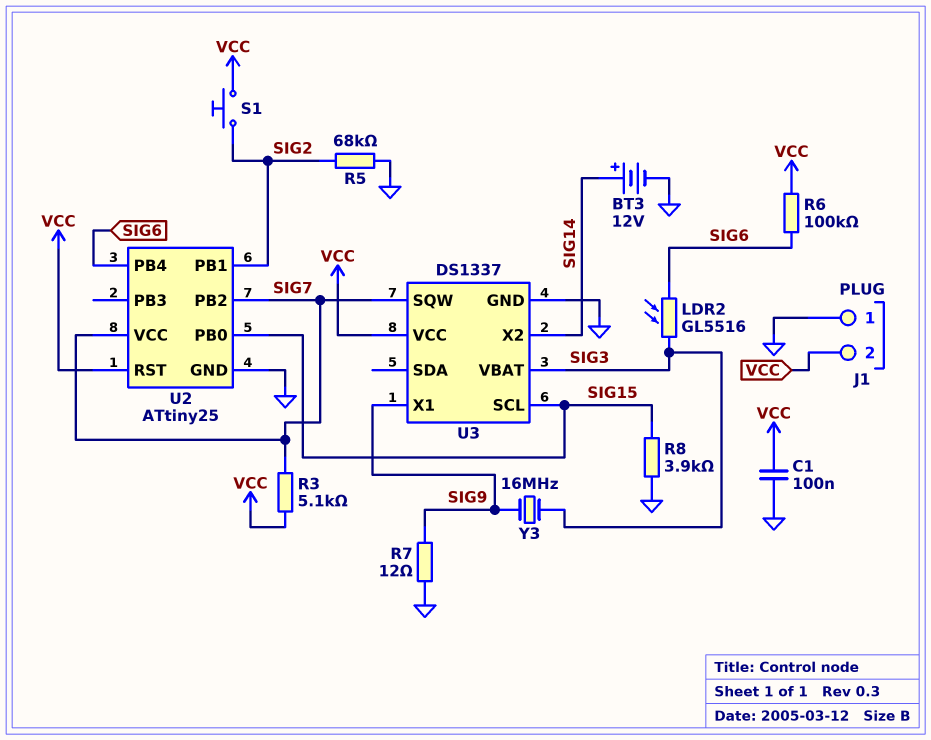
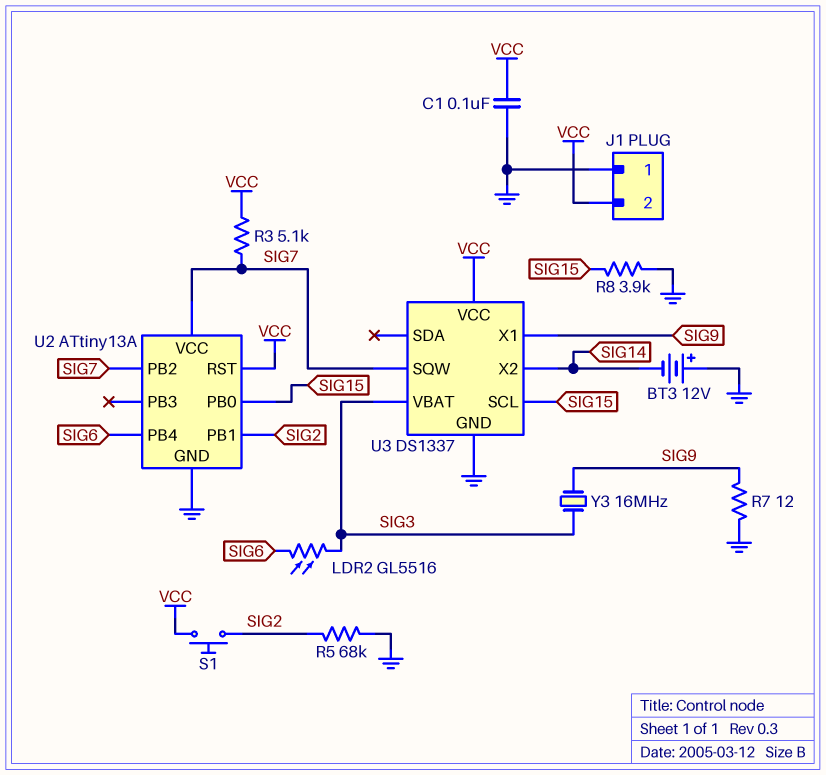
BT3: 12V (plus SIG14, minus GND) -> 12V (plus GND, minus SIG14)
R6: 100k (SIG6, VCC) -> none
U2: ATtiny25 -> ATtiny13A

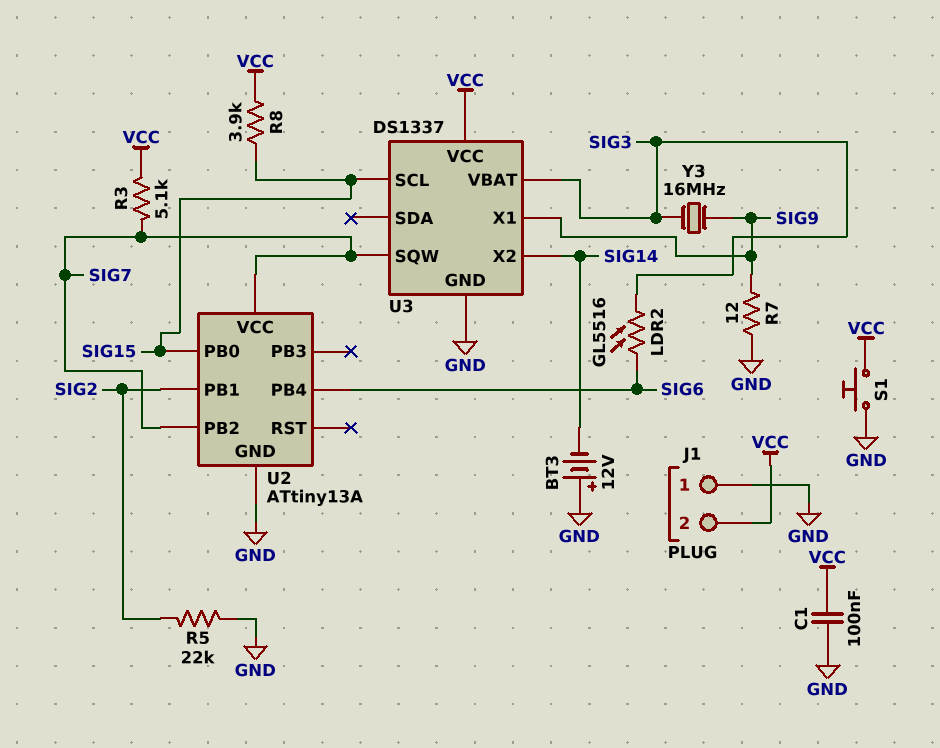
R5: 68k (GND, SIG2) -> 22k (GND, SIG2)
R8: 3.9k (GND, SIG15) -> 3.9k (SIG15, VCC)
S1: button (SIG2, VCC) -> button (GND, VCC)
U2 pin RST: VCC -> none

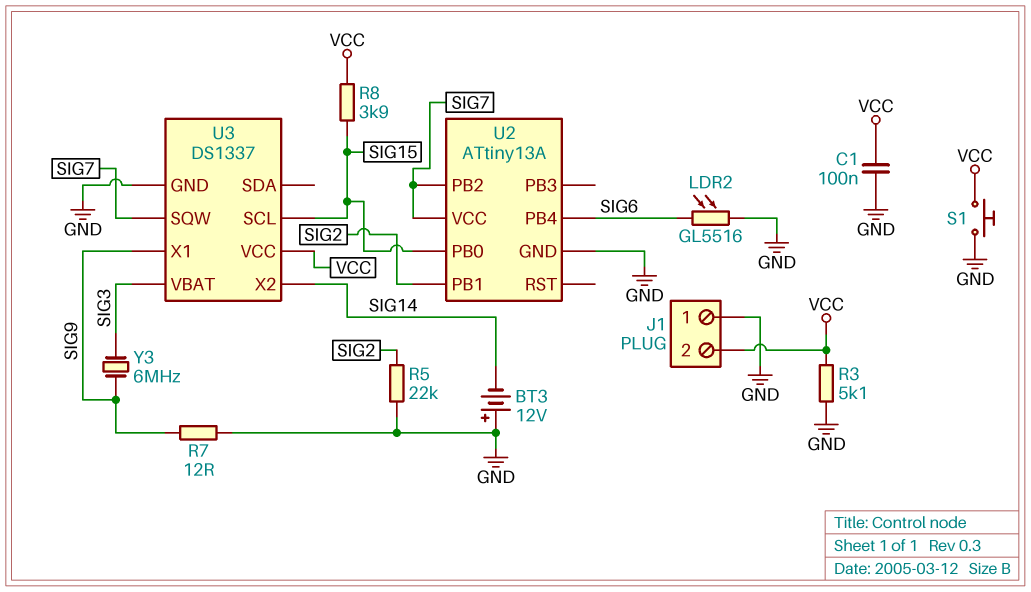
LDR2: GL5516 (SIG3, SIG6) -> GL5516 (GND, SIG6)
R3: 5.1k (SIG7, VCC) -> 5.1k (GND, VCC)
Y3: 16MHz (SIG3, SIG9) -> 6MHz (SIG3, SIG9)

